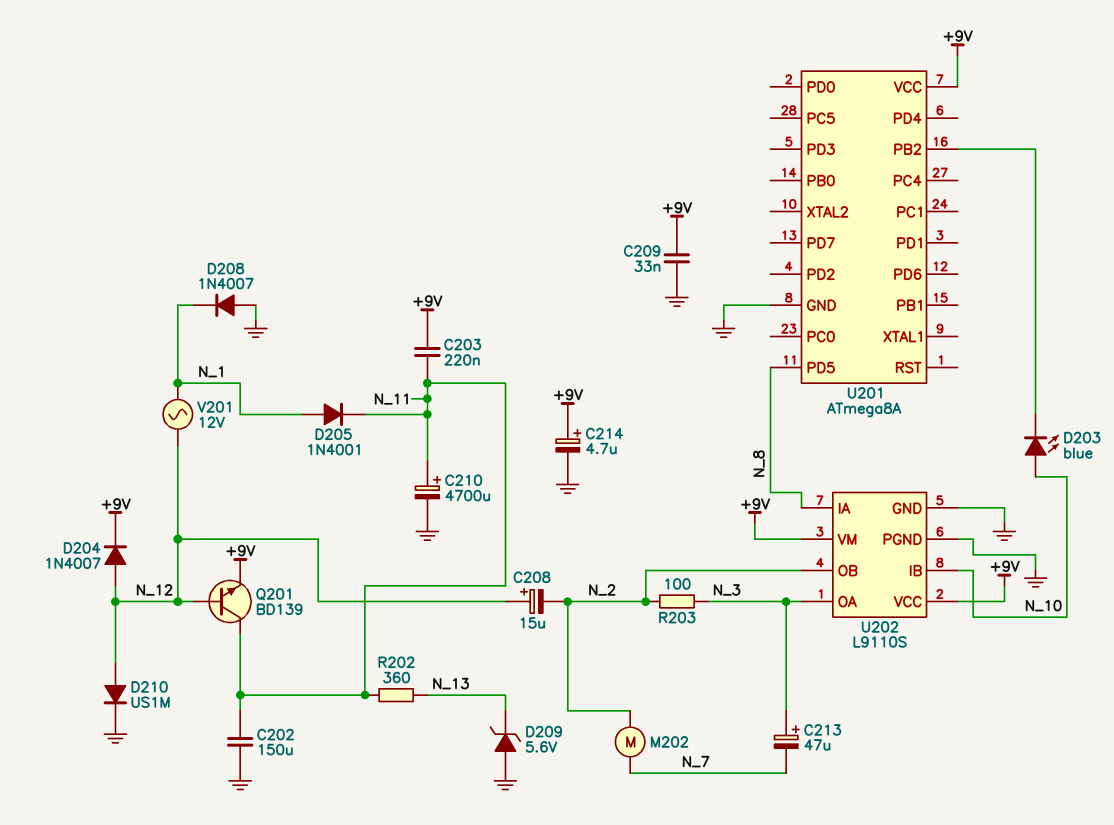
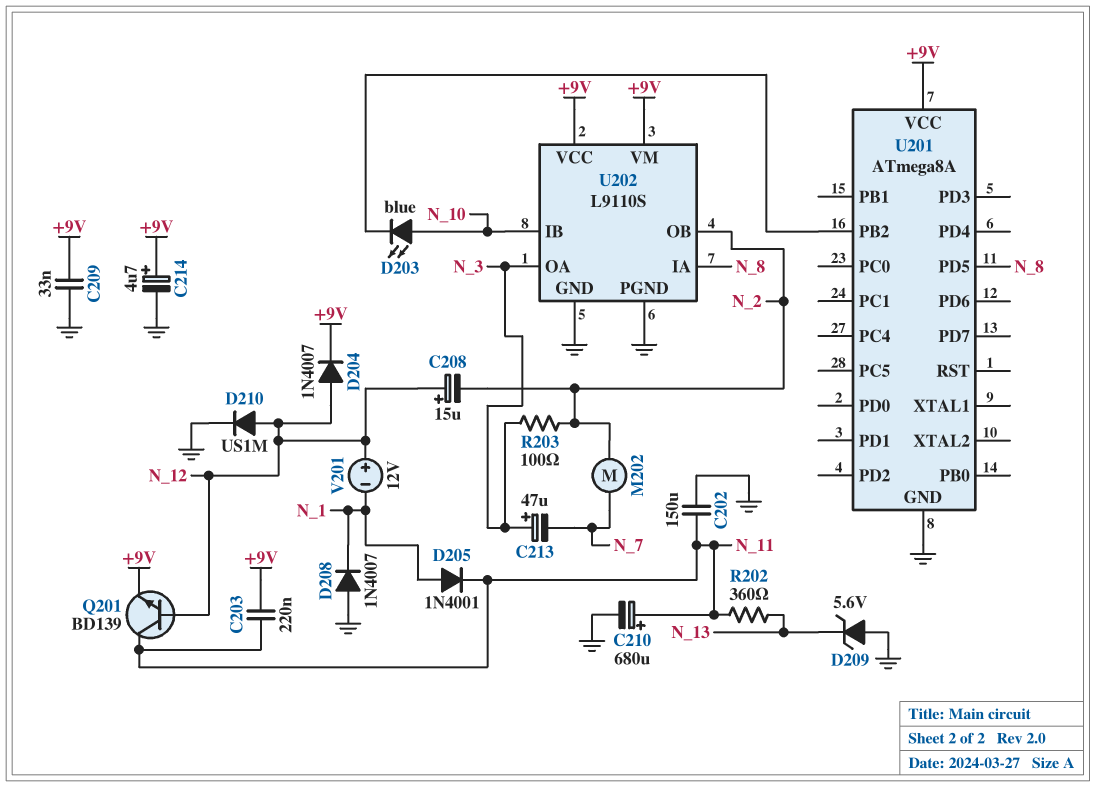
C210: 4700uF (plus N_11, minus GND) -> 680uF (plus N_11, minus GND)
V201: AC 12V (N_1, N_12) -> 12V (plus N_12, minus N_1)

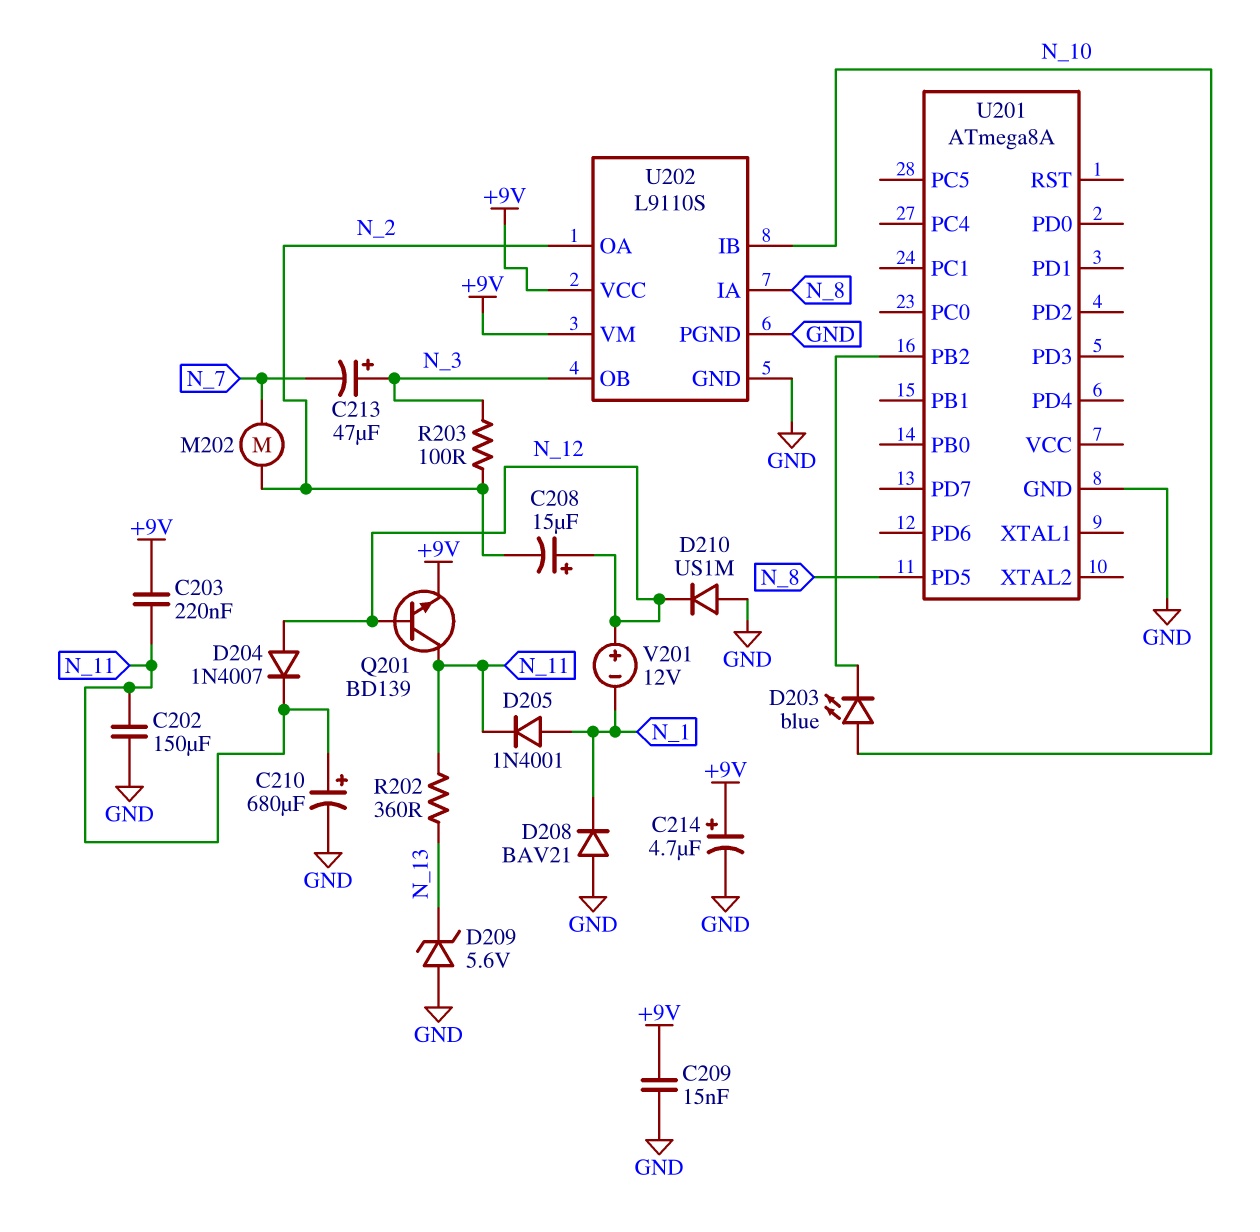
C209: 33nF (+9V, GND) -> 15nF (+9V, GND)
D204: diode 1N4007 (A N_12, K +9V) -> diode 1N4007 (A N_12, K N_11)
D208: diode 1N4007 (A GND, K N_1) -> diode BAV21 (A GND, K N_1)
D210: diode US1M (A N_12, K GND) -> diode US1M (A GND, K N_12)
U201 pin VCC: +9V -> none
U202 pin OA: N_3 -> N_2
U202 pin OB: N_2 -> N_3

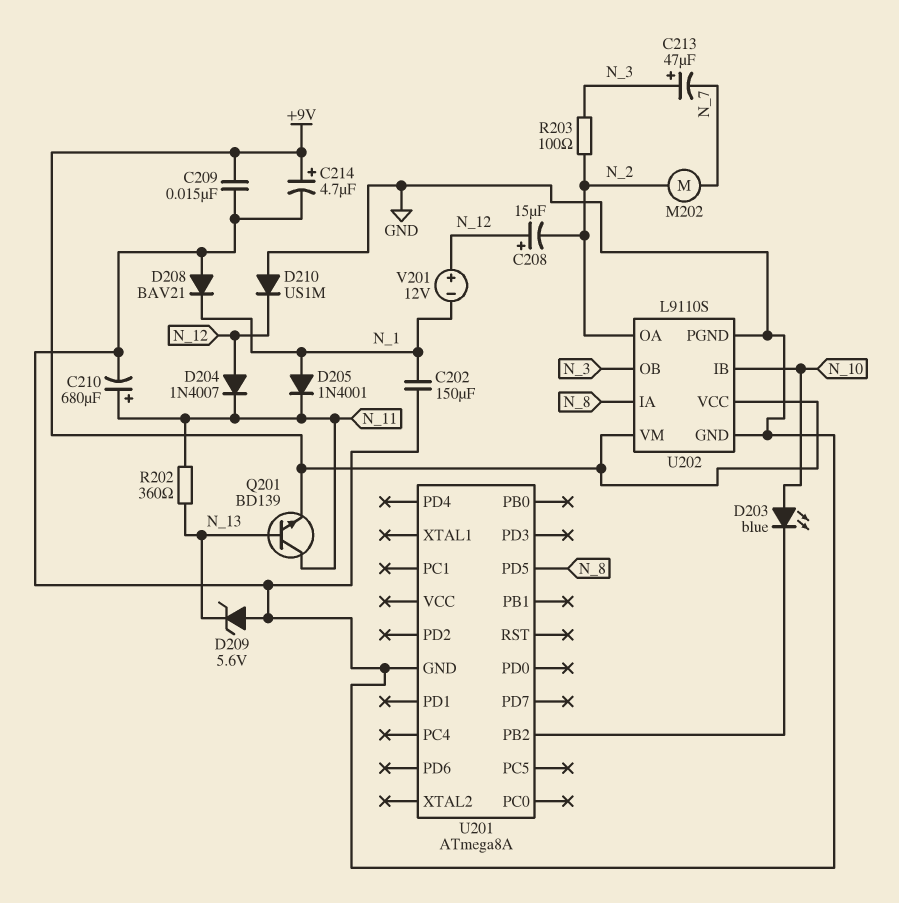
C202: 150uF (GND, N_11) -> 150uF (GND, N_1)
C203: 220nF (+9V, N_11) -> none
Q201: NPN BD139 (B N_12, C N_11, E +9V) -> NPN BD139 (B N_13, C N_11, E +9V)

